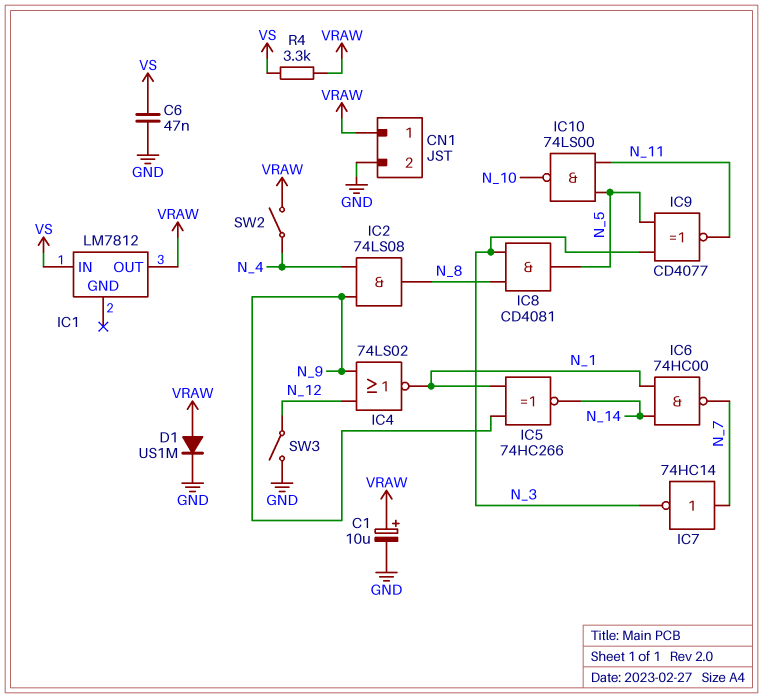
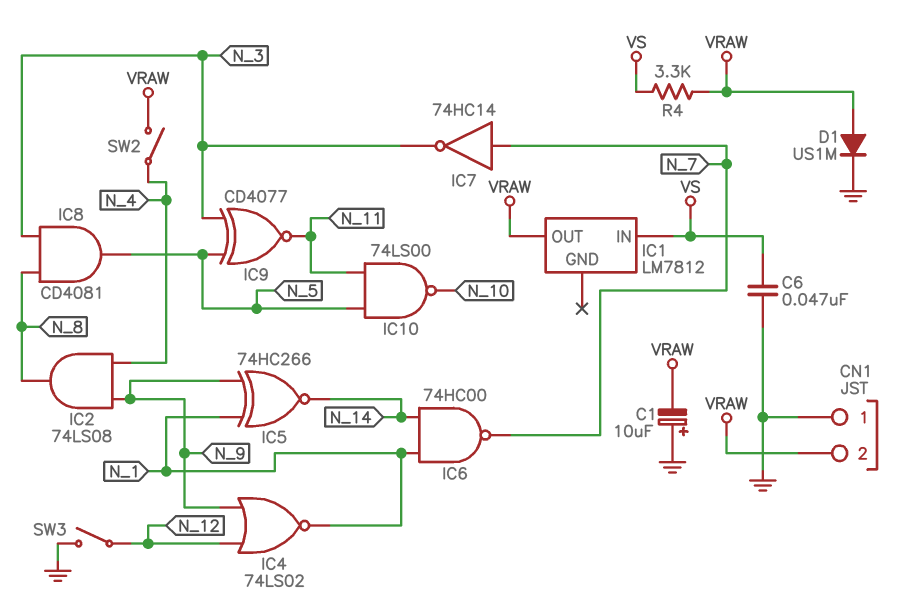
C1: 10uF (plus VRAW, minus GND) -> 10uF (plus GND, minus VRAW)
CN1 pin 1: VRAW -> GND
CN1 pin 2: GND -> VRAW

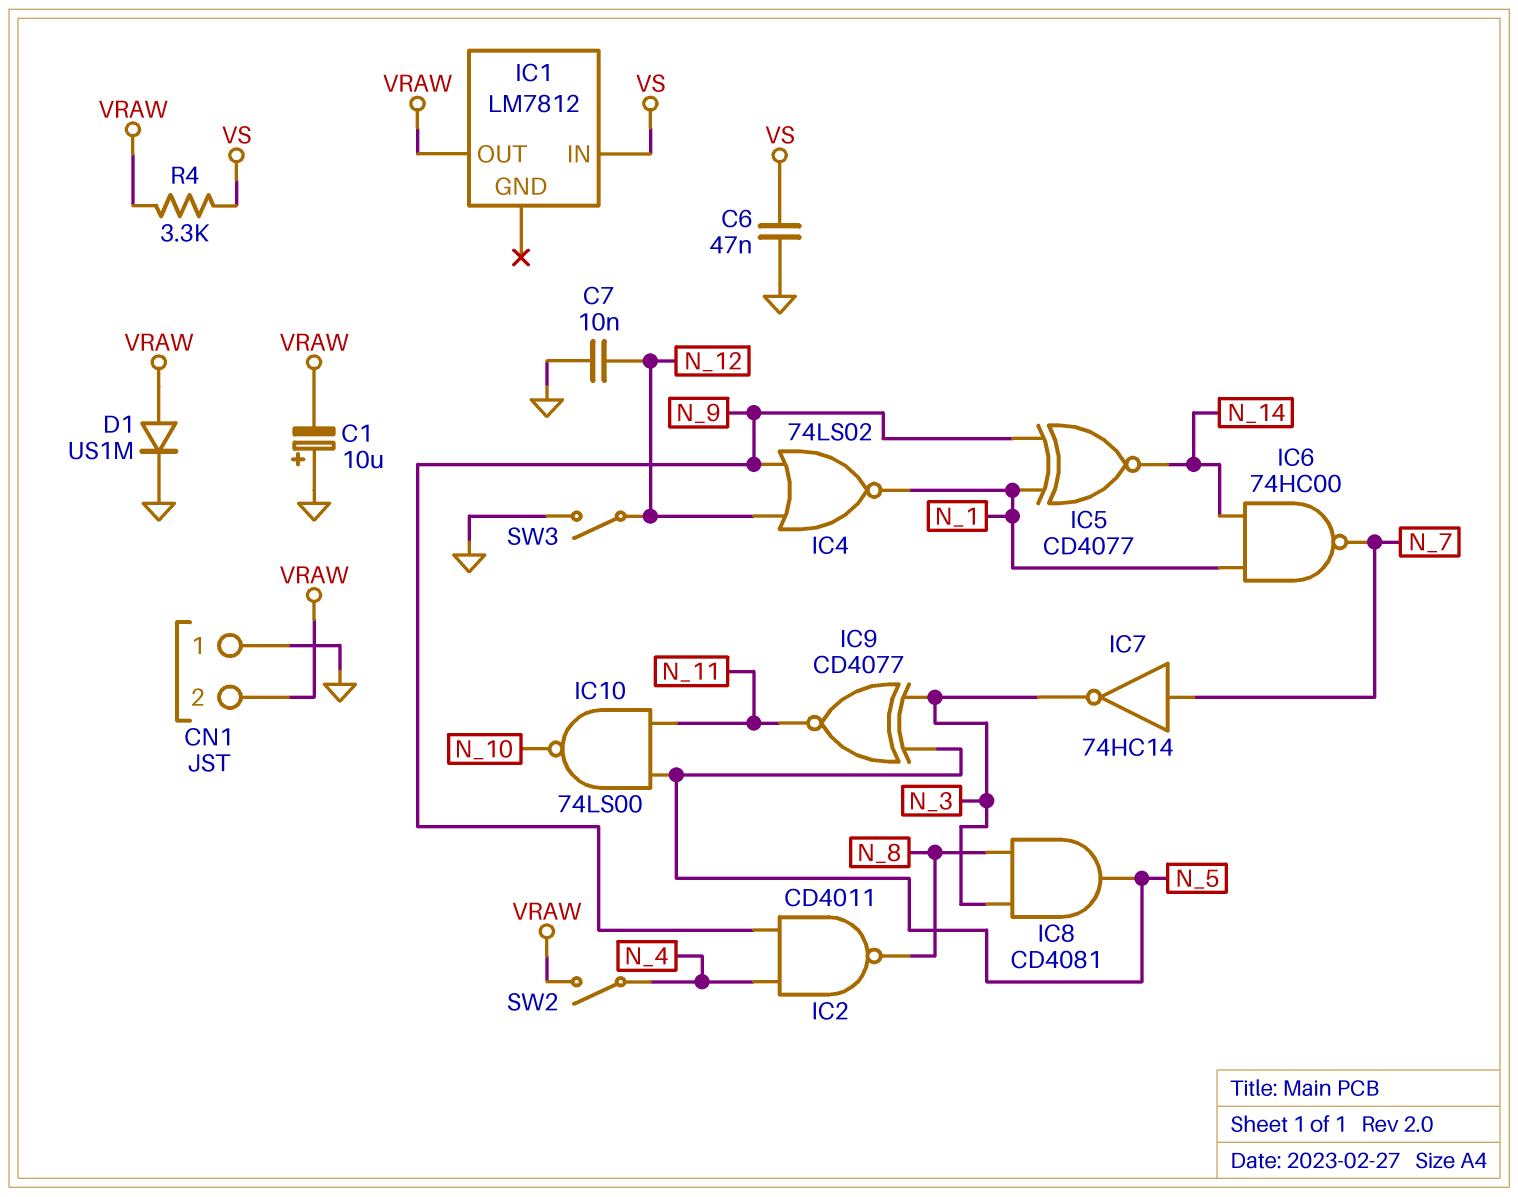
C7: none -> 10nF (GND, N_12)
IC2: AND 74LS08 (in N_4, in N_9, out N_8) -> NAND CD4011 (in N_4, in N_9, out N_8)
IC5: XNOR 74HC266 (in N_1, in N_9, out N_14) -> XNOR CD4077 (in N_1, in N_9, out N_14)

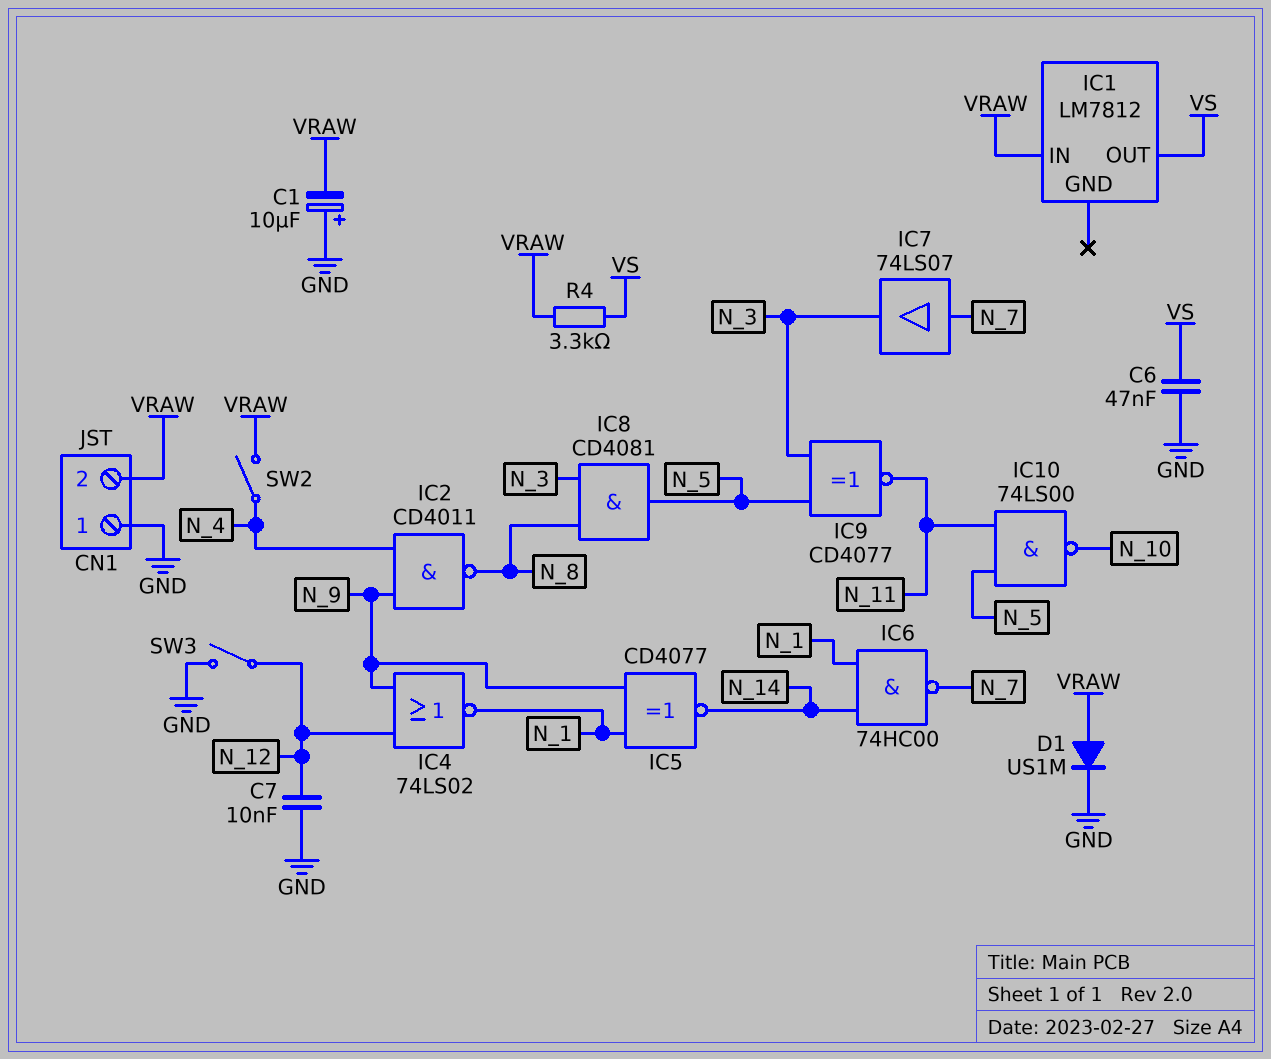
IC1 pin IN: VS -> VRAW
IC1 pin OUT: VRAW -> VS
IC7: NOT 74HC14 (in N_7, out N_3) -> buffer 74LS07 (in N_7, out N_3)

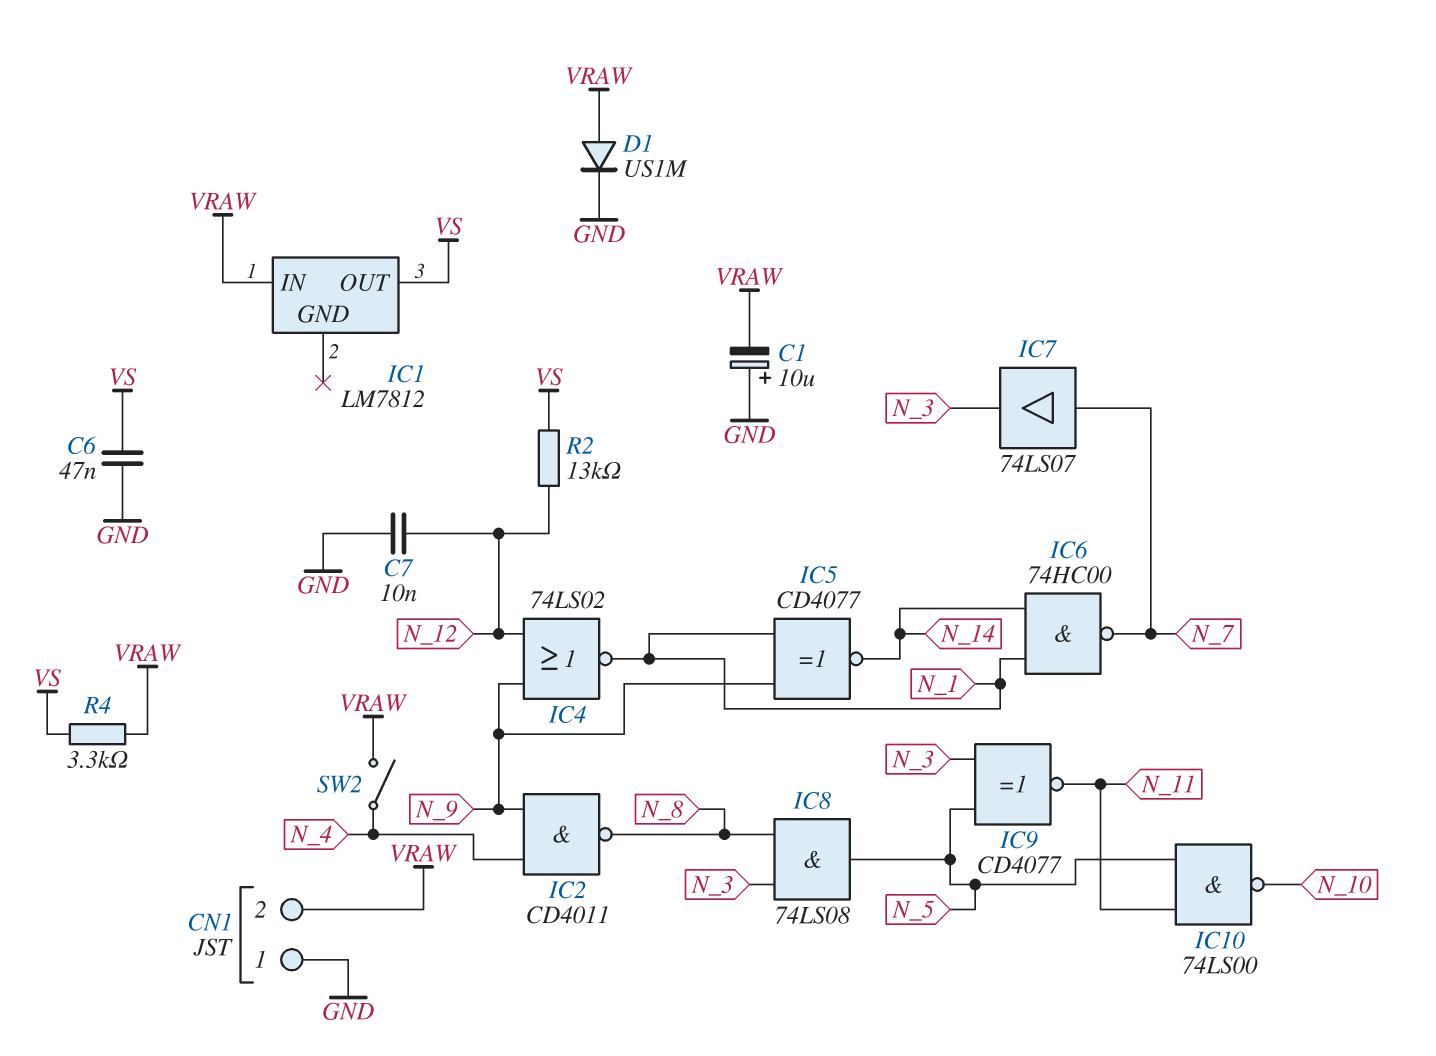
IC8: AND CD4081 (in N_3, in N_8, out N_5) -> AND 74LS08 (in N_3, in N_8, out N_5)
R2: none -> 13k (N_12, VS)
SW3: switch (GND, N_12) -> none

